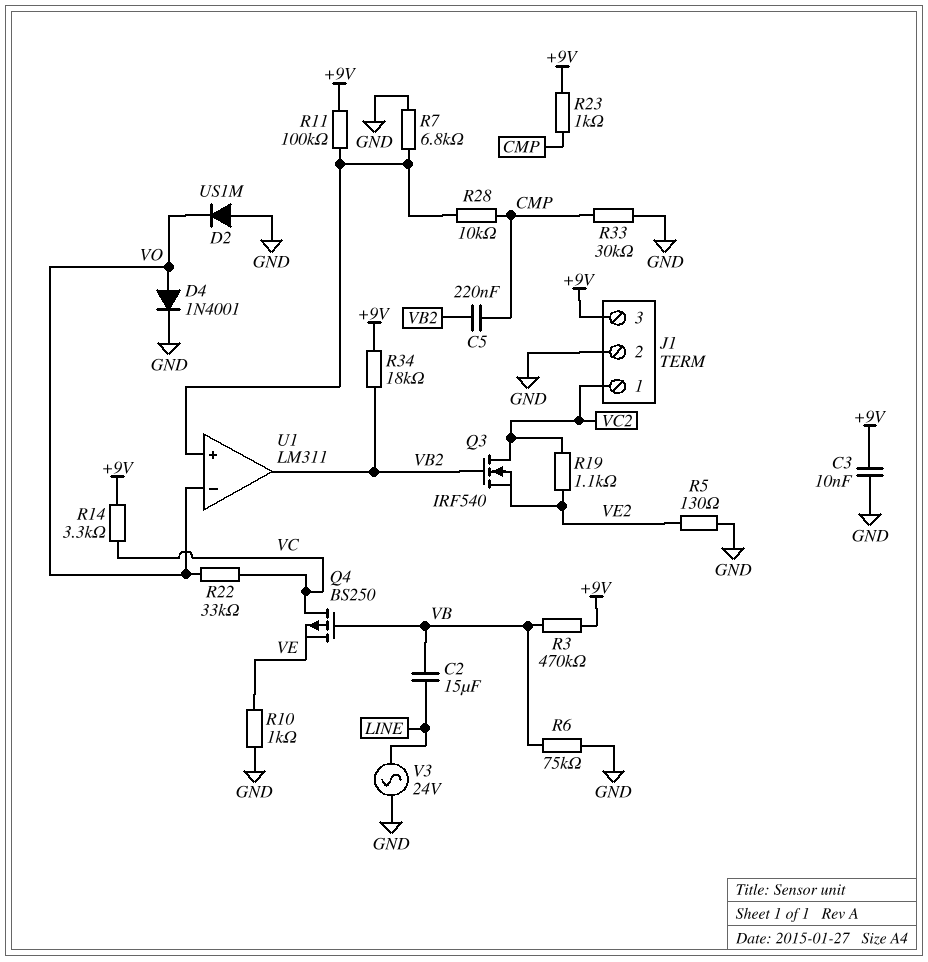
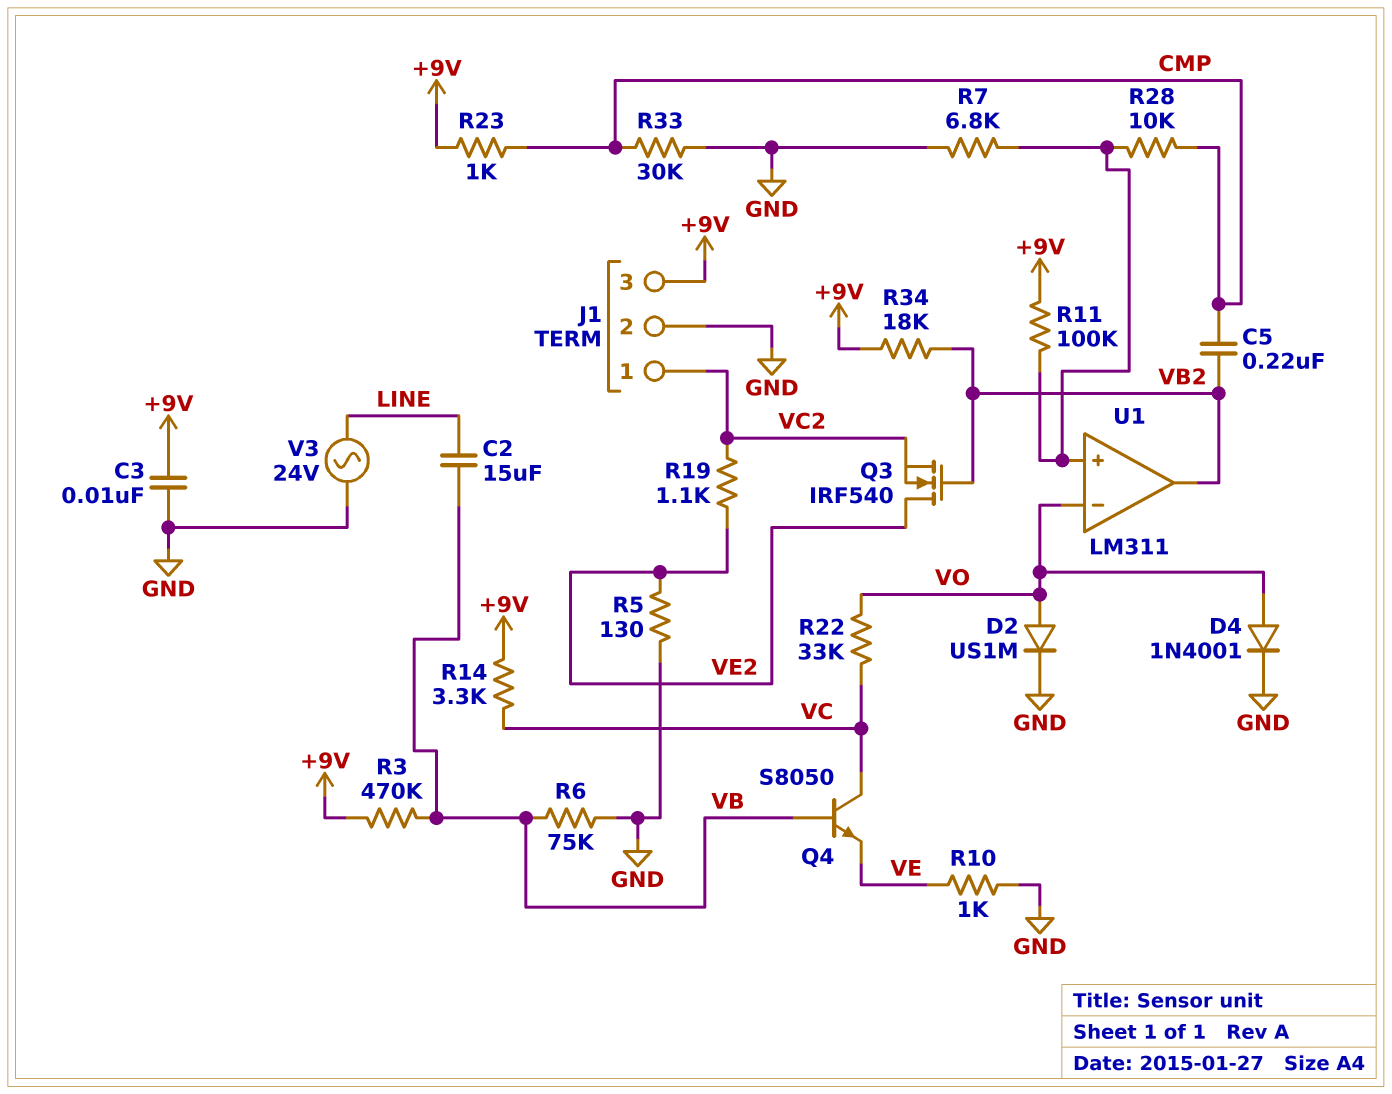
D2: diode US1M (A GND, K VO) -> diode US1M (A VO, K GND)
Q3: NMOS IRF540 (G VB2, D VC2, S VE2) -> NMOS IRF540 (G VB2, D VE2, S VC2)
Q4: PMOS BS250 (G VB, D VC, S VE) -> NPN S8050 (B VB, C VC, E VE)

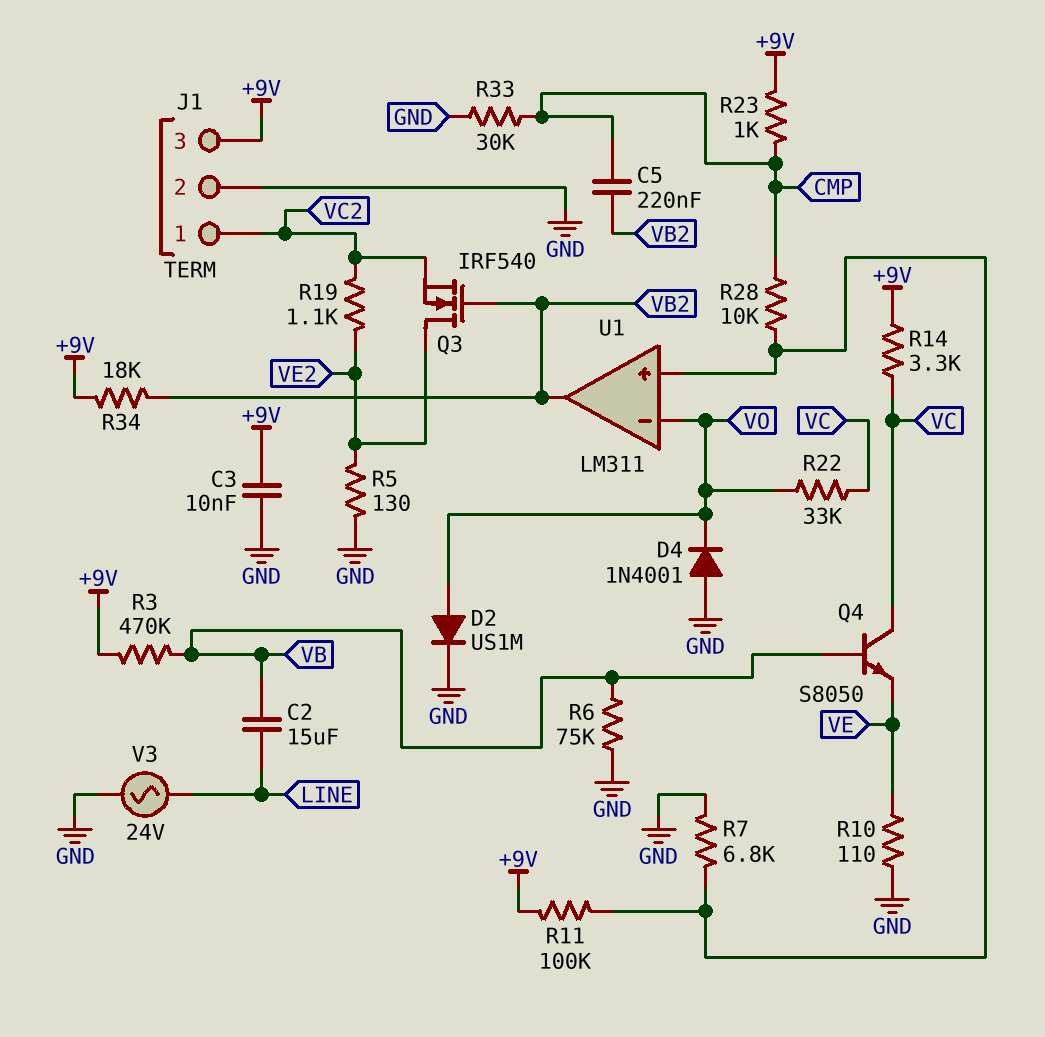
D4: diode 1N4001 (A VO, K GND) -> diode 1N4001 (A GND, K VO)
R10: 1k (GND, VE) -> 110 (GND, VE)

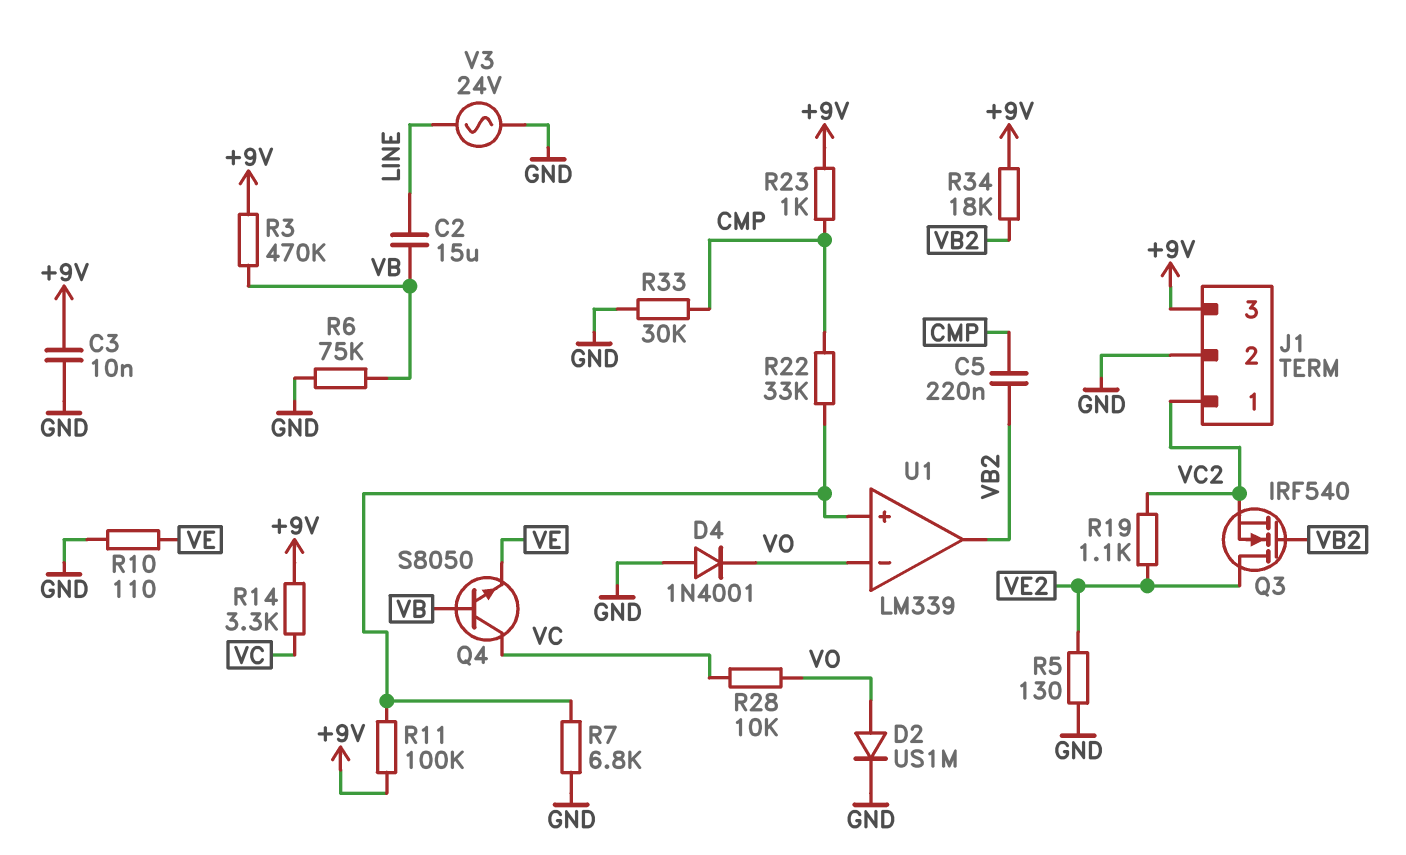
R22: 33k (VC, VO) -> 33k (CMP, U1/in+)
R28: 10k (CMP, U1/in+) -> 10k (VC, VO)
U1: LM311 -> LM339

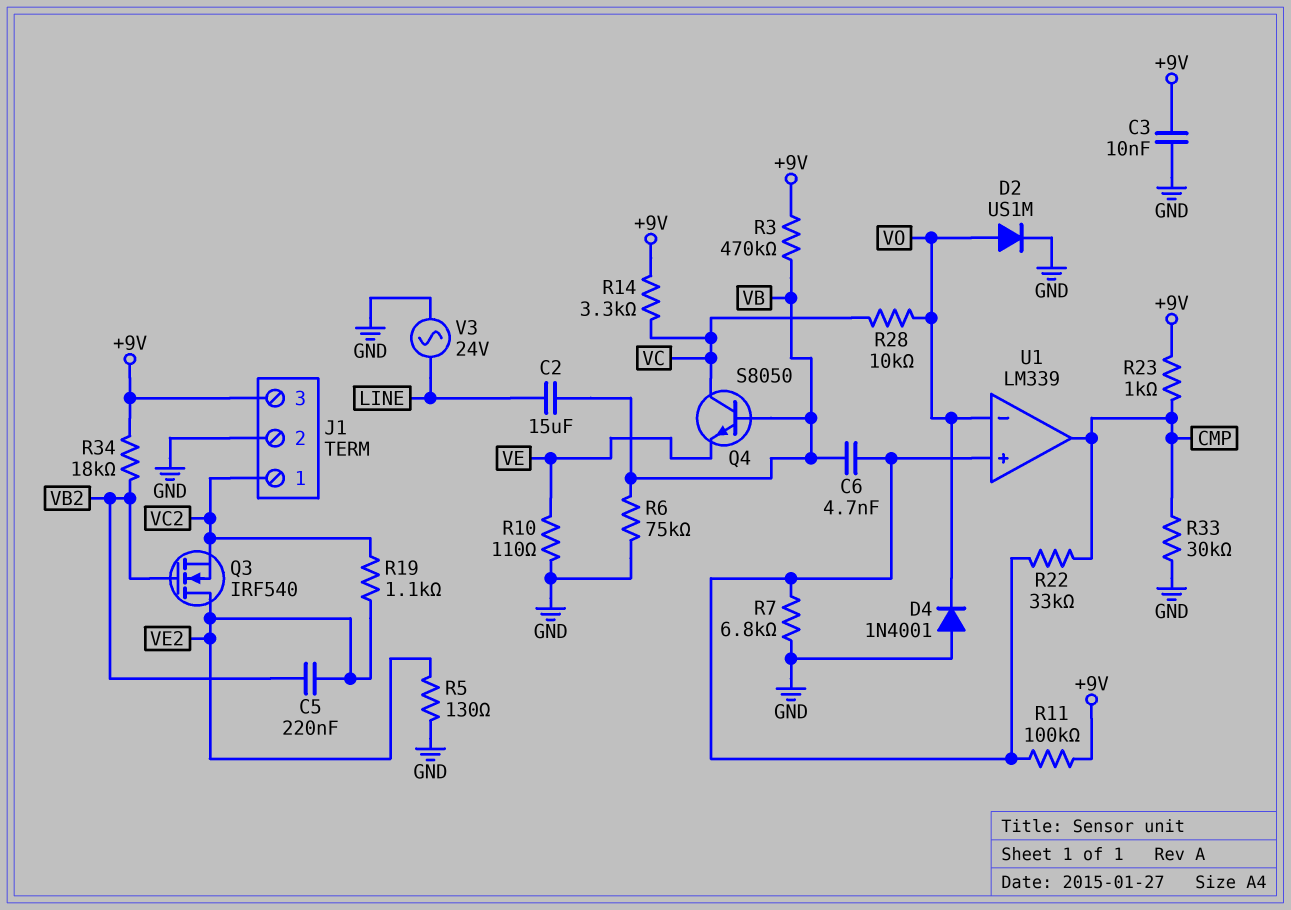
C5: 220nF (CMP, VB2) -> 220nF (VB2, VE2)
C6: none -> 4.7nF (U1/in+, VB)
U1 pin out: VB2 -> CMP

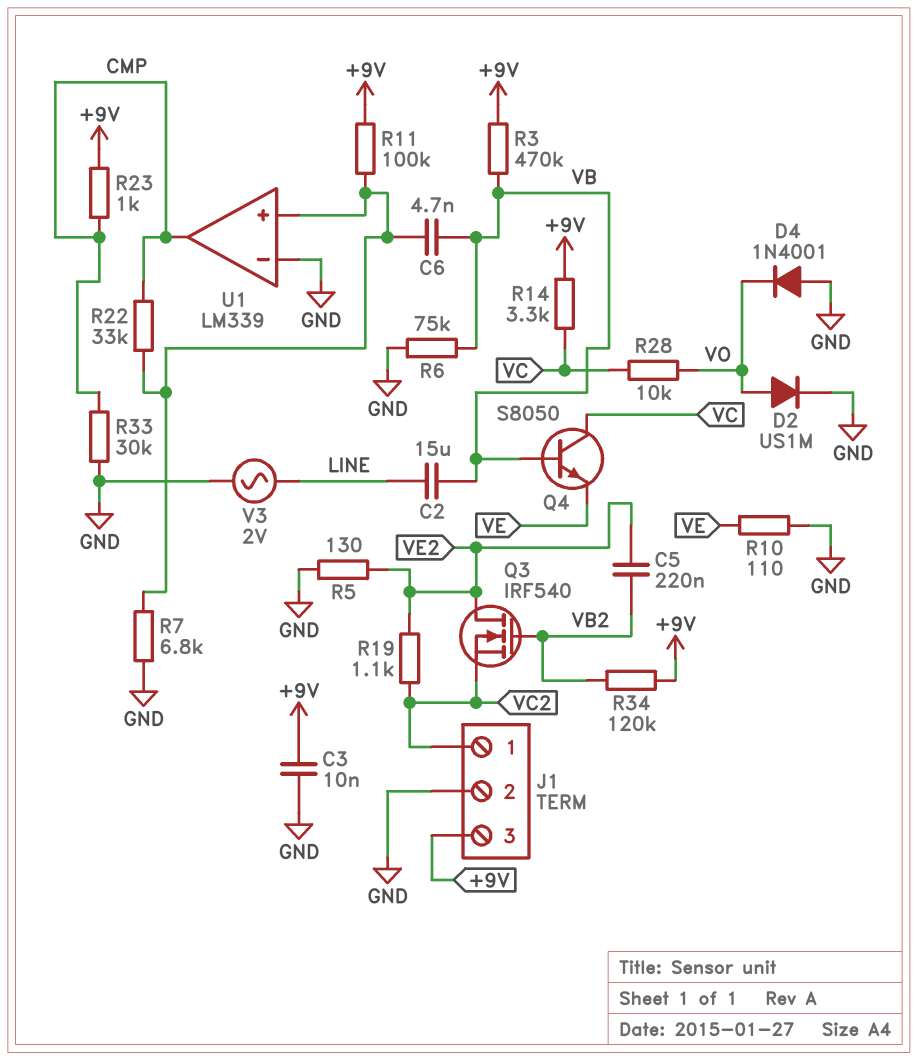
R34: 18k (+9V, VB2) -> 120k (+9V, VB2)
U1 pin in-: VO -> GND
V3: AC 24V (GND, LINE) -> AC 2V (GND, LINE)

